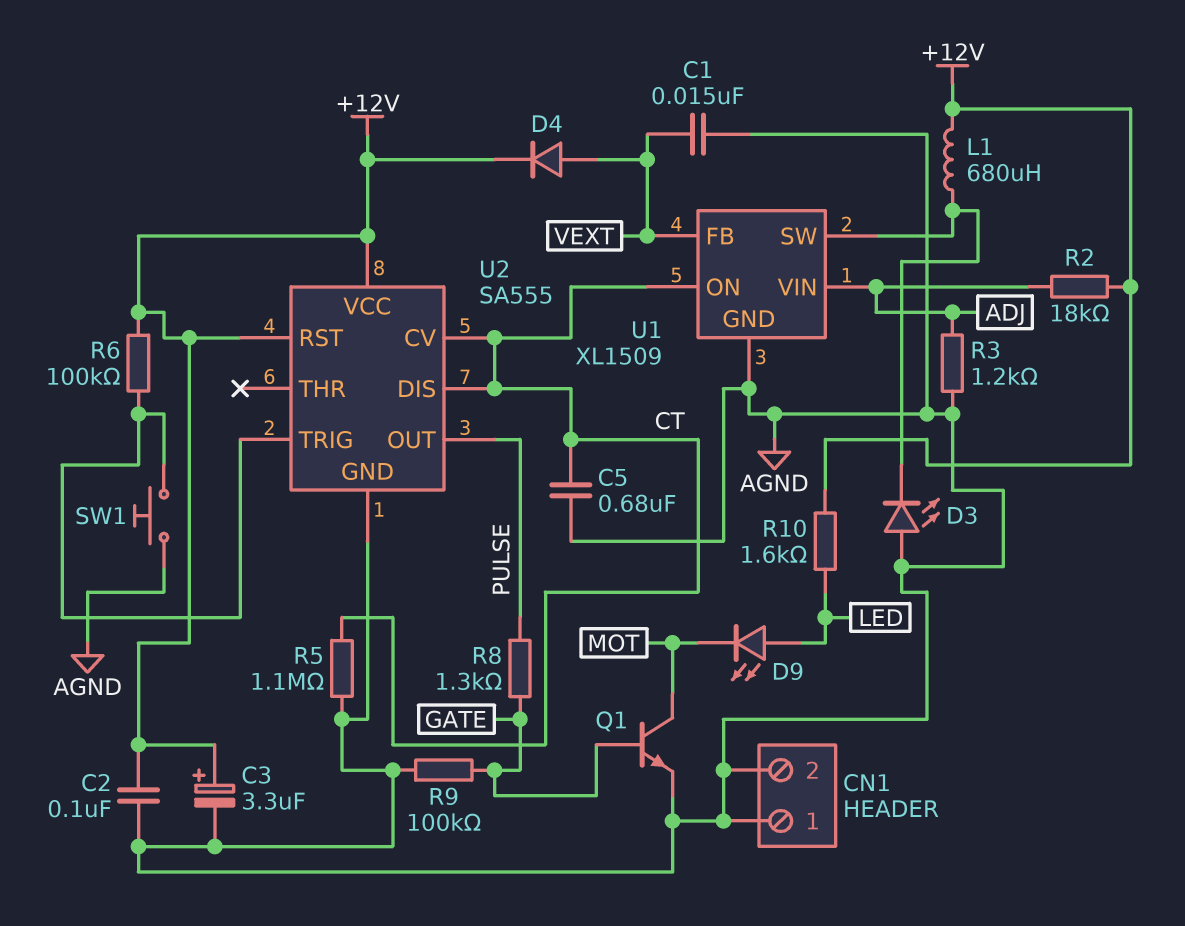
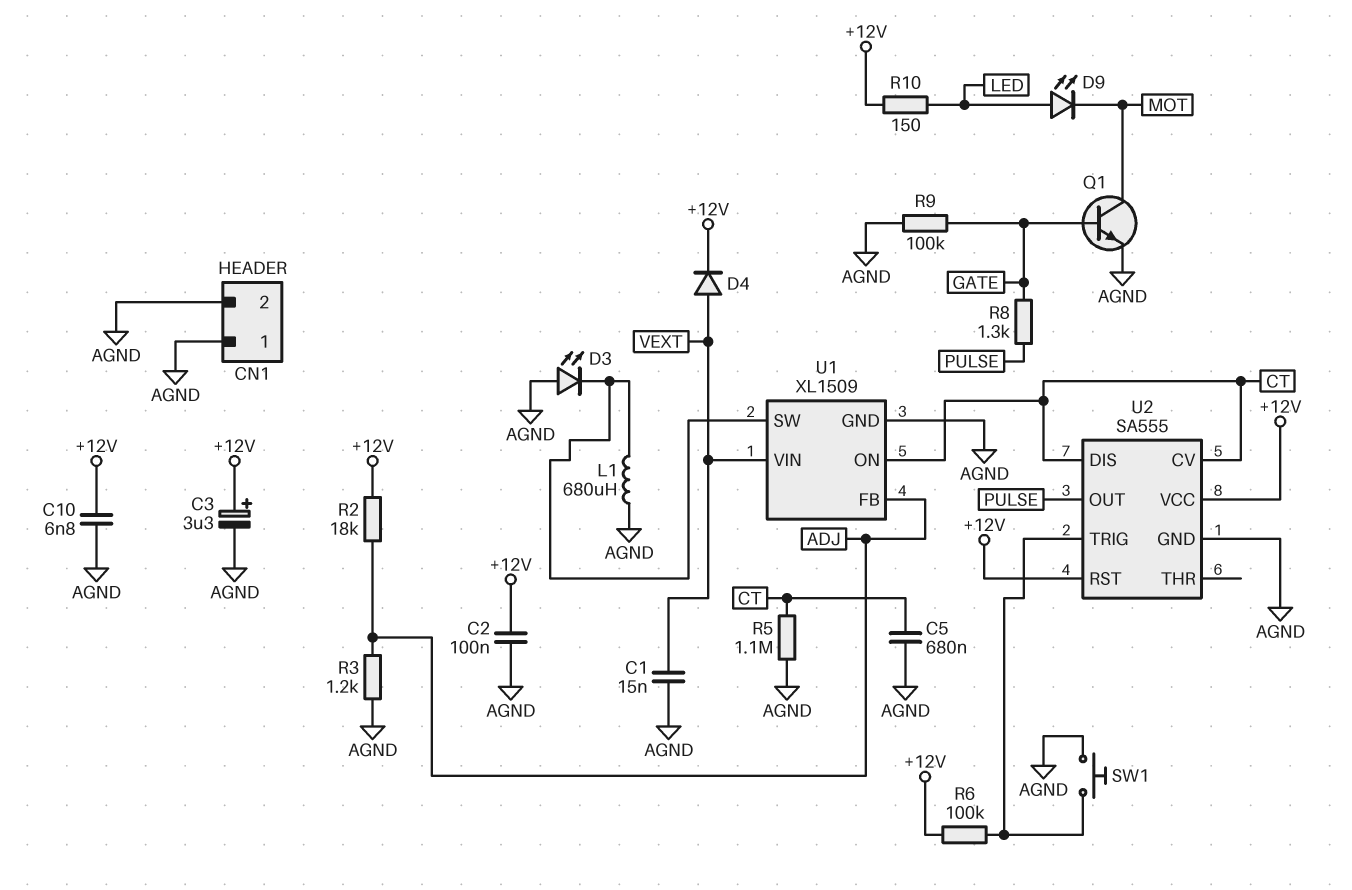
C10: none -> 6.8nF (+12V, AGND)
L1: 680uH (+12V, U1/SW) -> 680uH (AGND, U1/SW)
R10: 1.6k (+12V, LED) -> 150 (+12V, LED)
U1 pin FB: VEXT -> ADJ
U1 pin VIN: ADJ -> VEXT

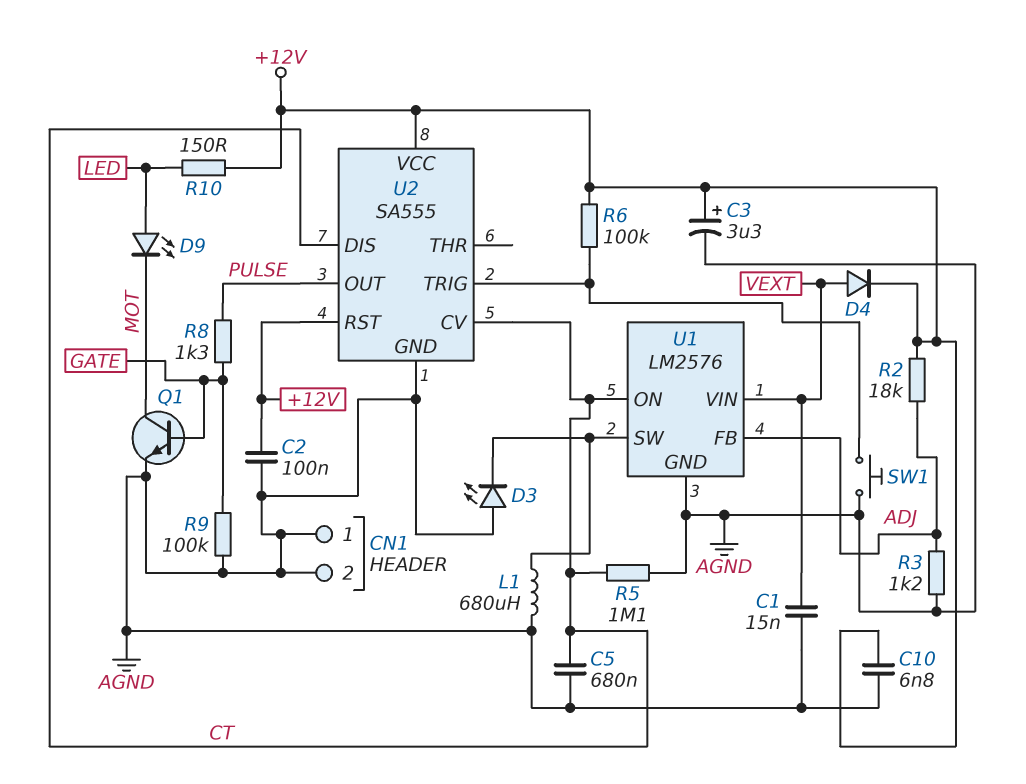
U1: XL1509 -> LM2576

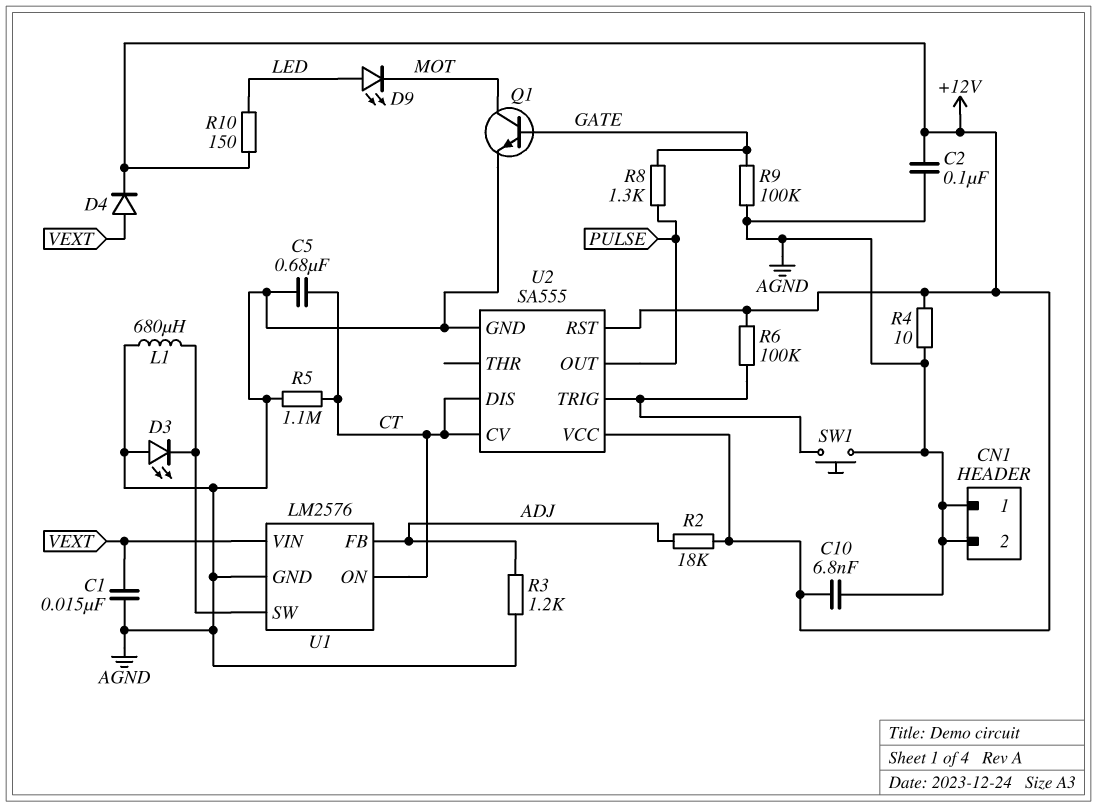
C3: 3.3uF (plus +12V, minus AGND) -> none
R4: none -> 10 (+12V, AGND)

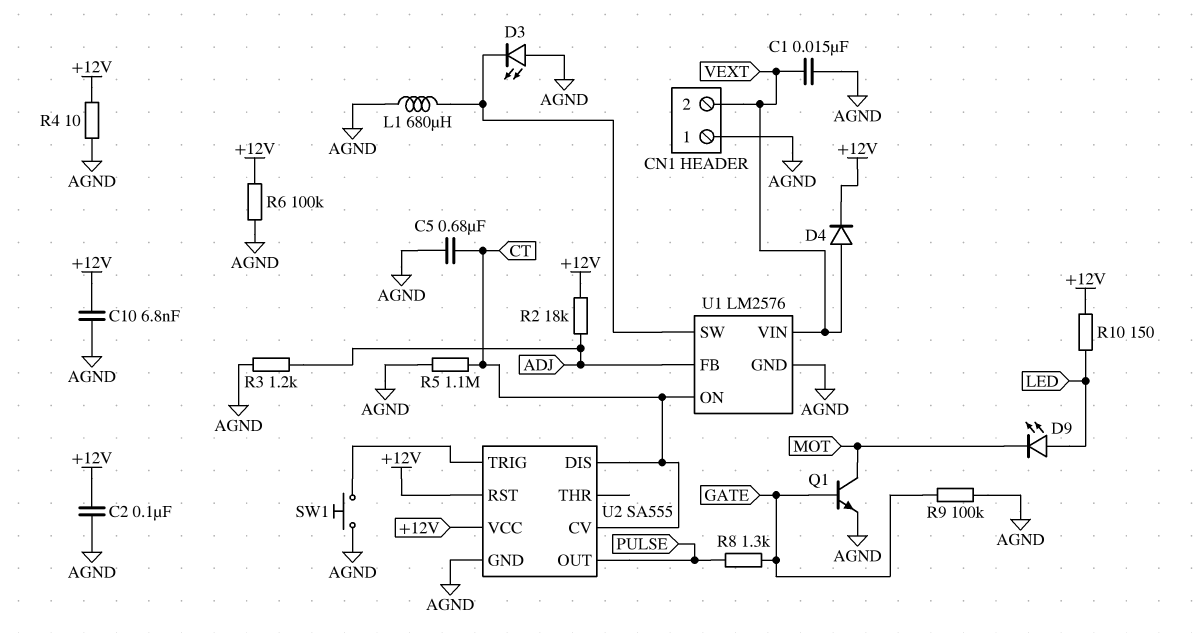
CN1 pin 2: AGND -> VEXT
R6: 100k (+12V, U2/TRIG) -> 100k (+12V, AGND)

